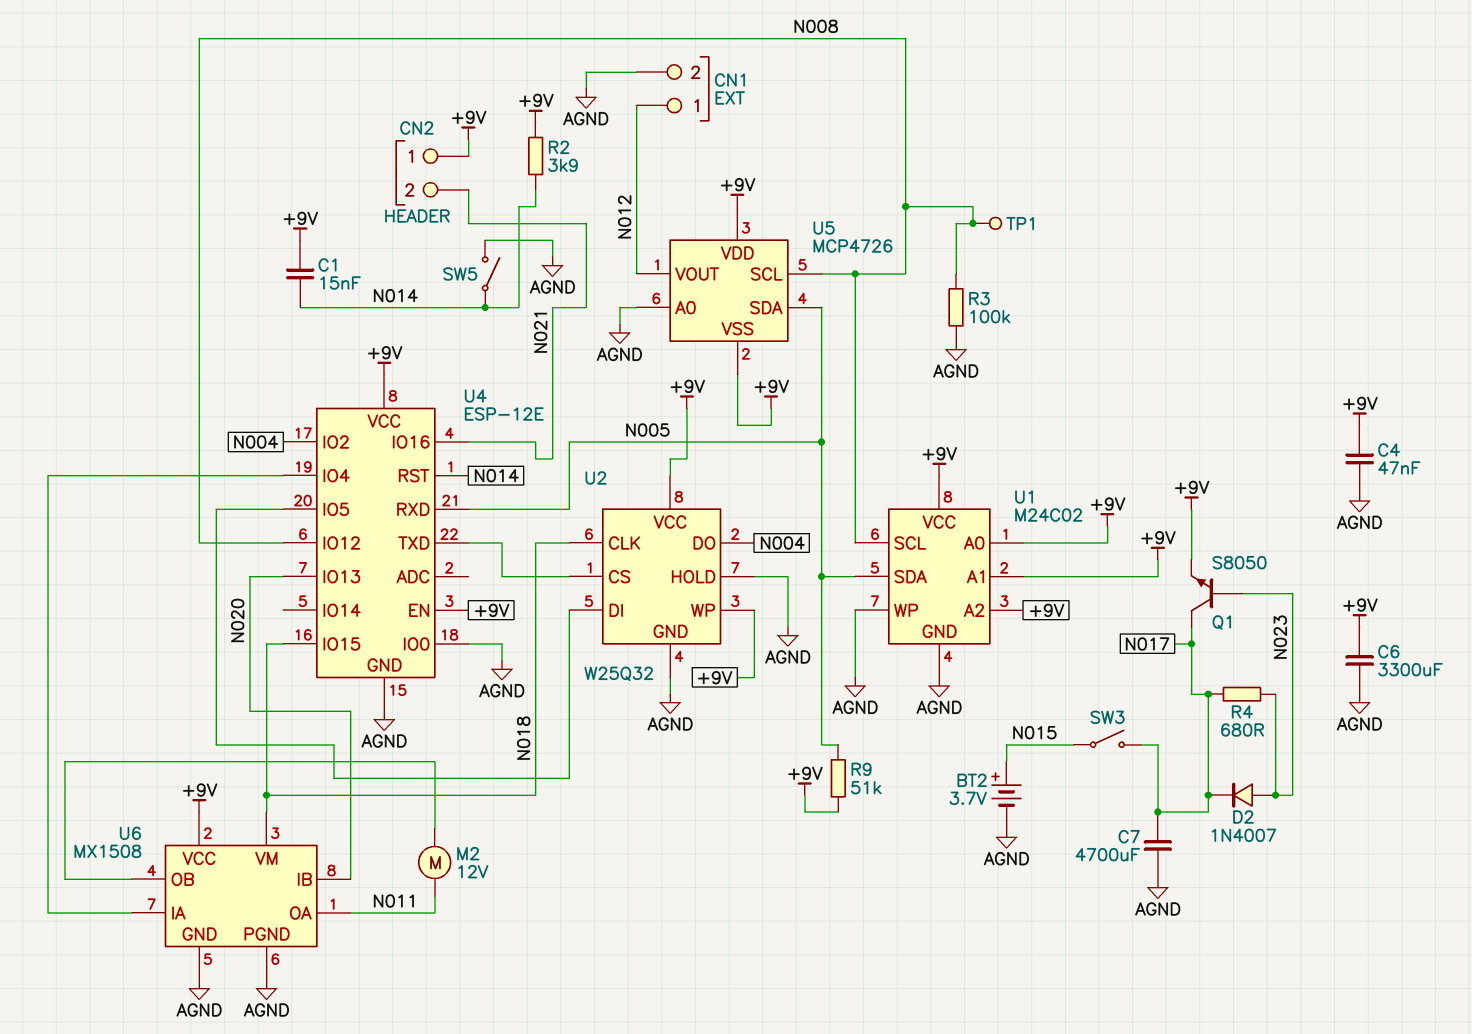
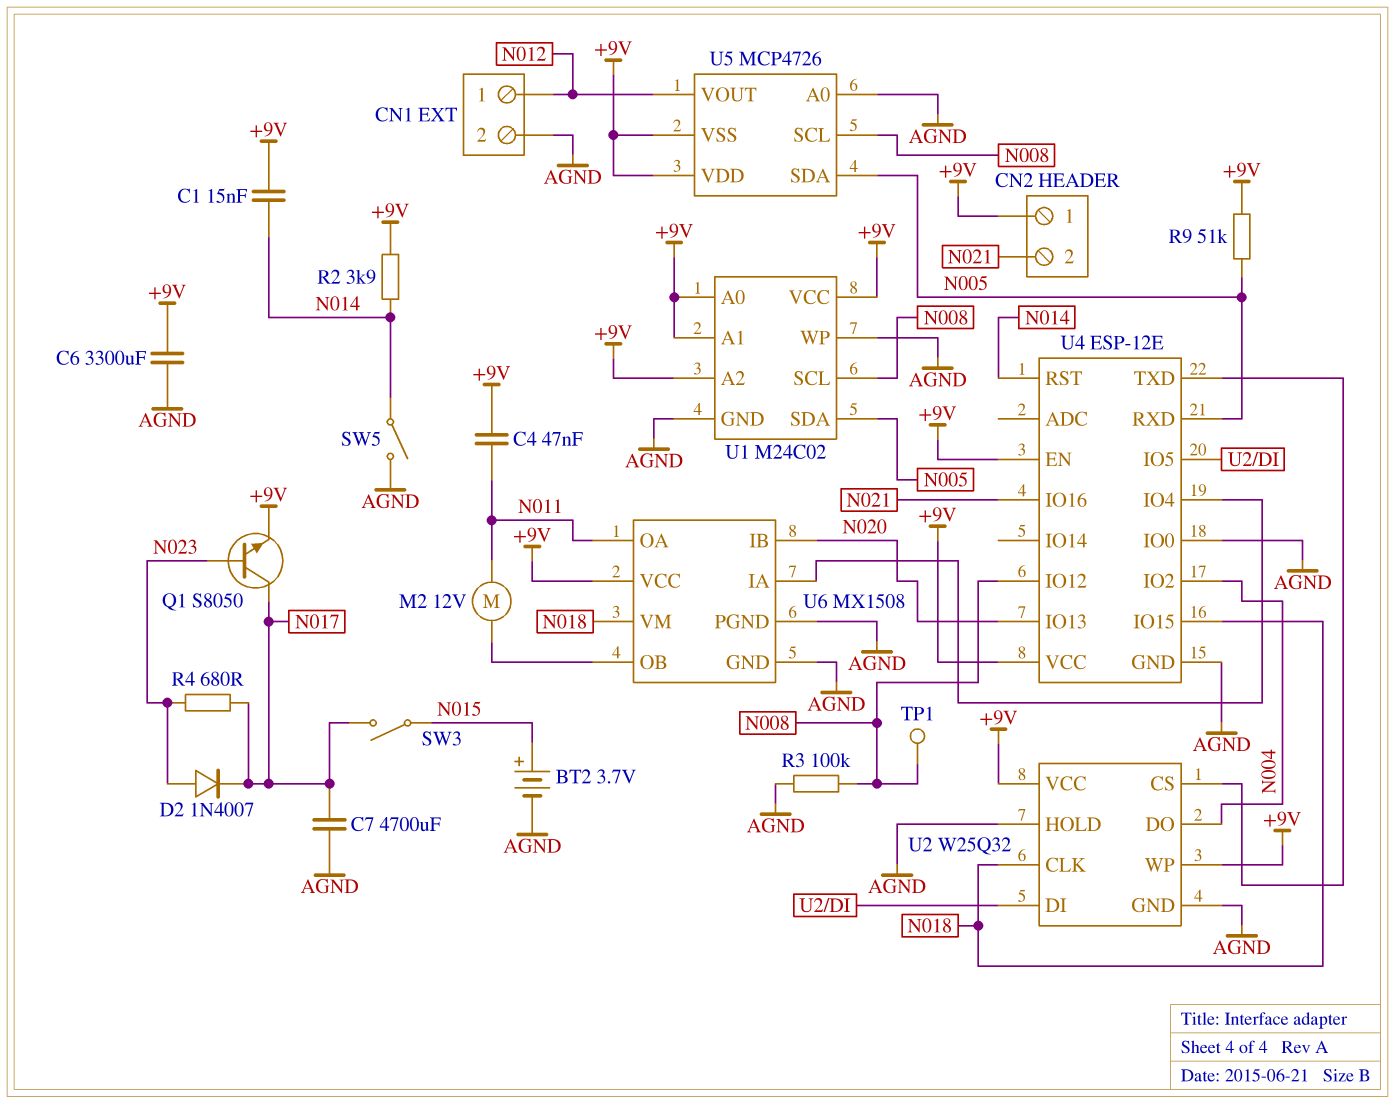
C4: 47nF (+9V, AGND) -> 47nF (+9V, N011)

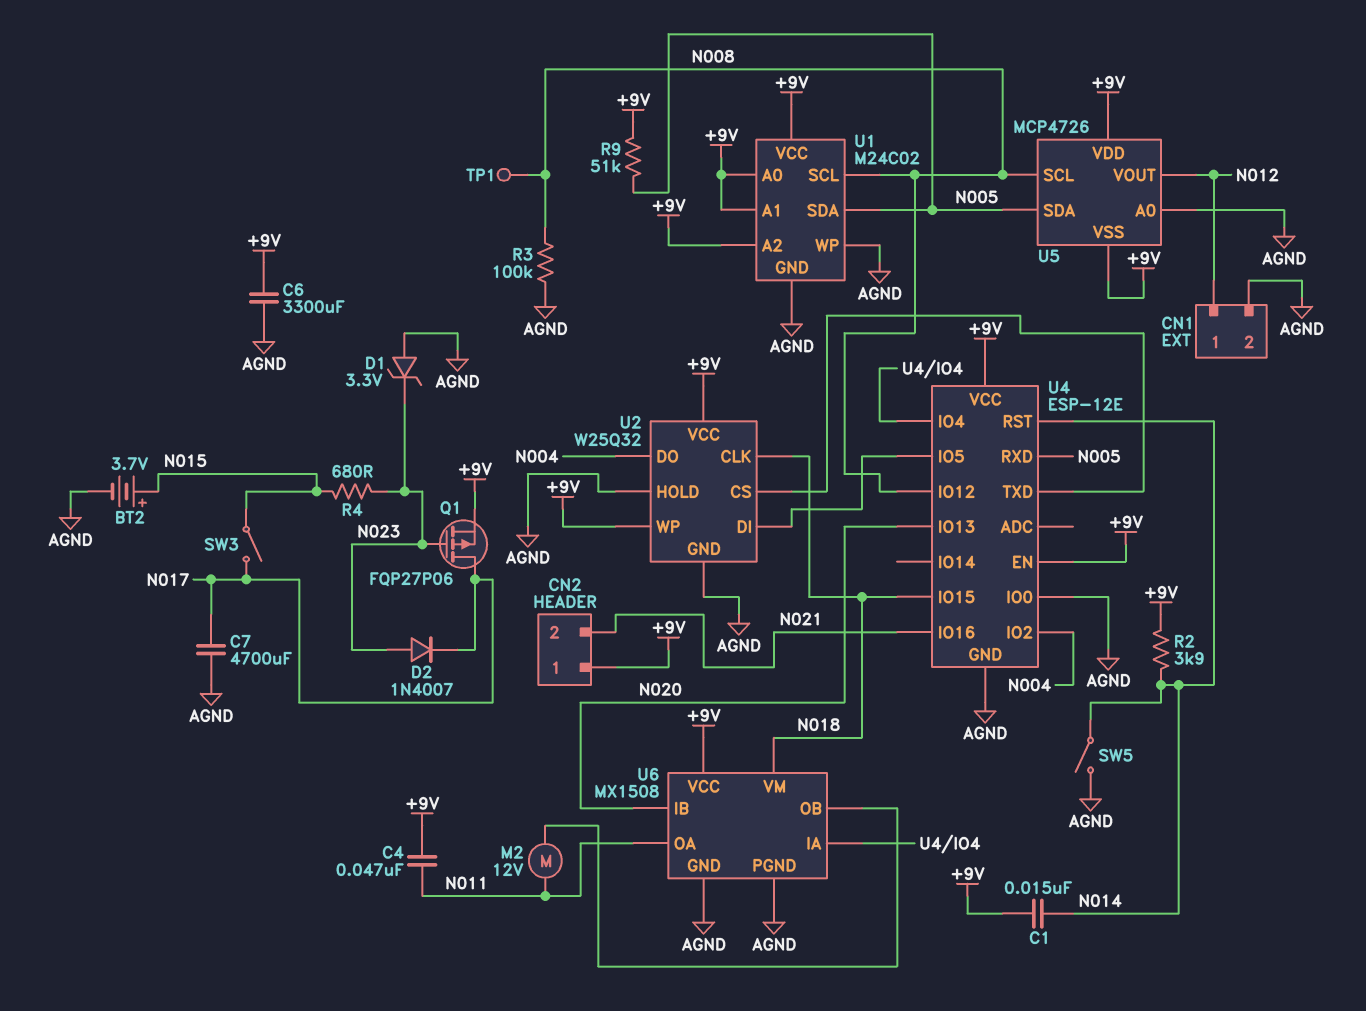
D1: none -> zener 3.3V (A AGND, K N023)
Q1: NPN S8050 (B N023, C N017, E +9V) -> PMOS FQP27P06 (G N023, D N017, S +9V)
R4: 680 (N017, N023) -> 680 (N015, N023)

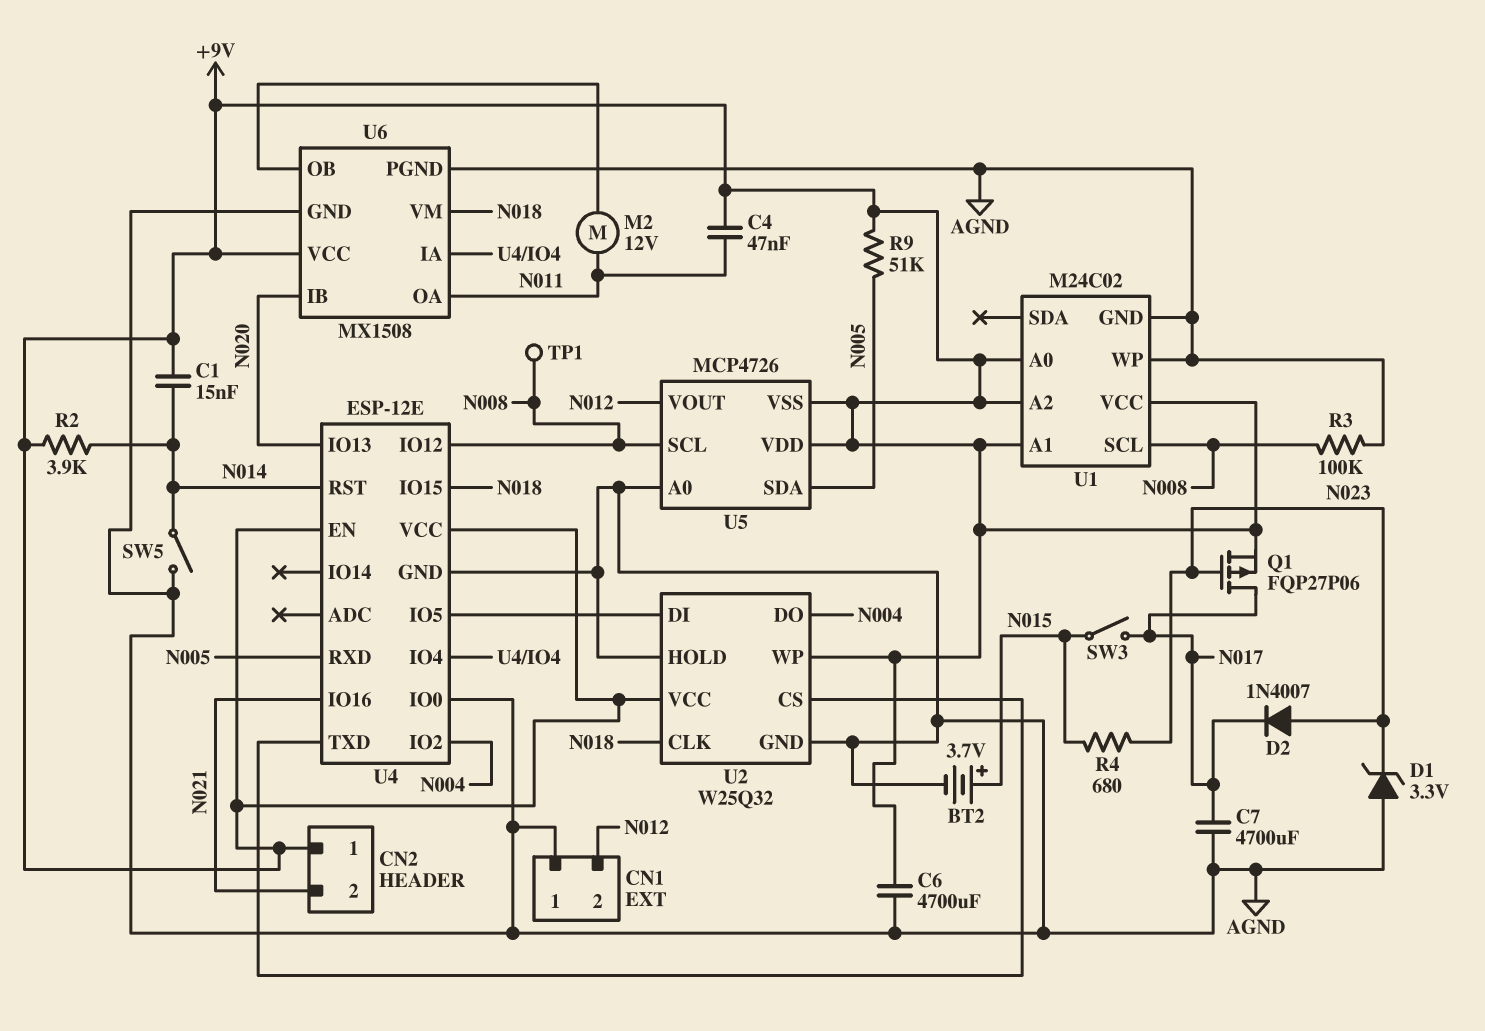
C6: 3300uF (+9V, AGND) -> 4700uF (+9V, AGND)
CN1 pin 1: N012 -> AGND
CN1 pin 2: AGND -> N012
U1 pin SDA: N005 -> none

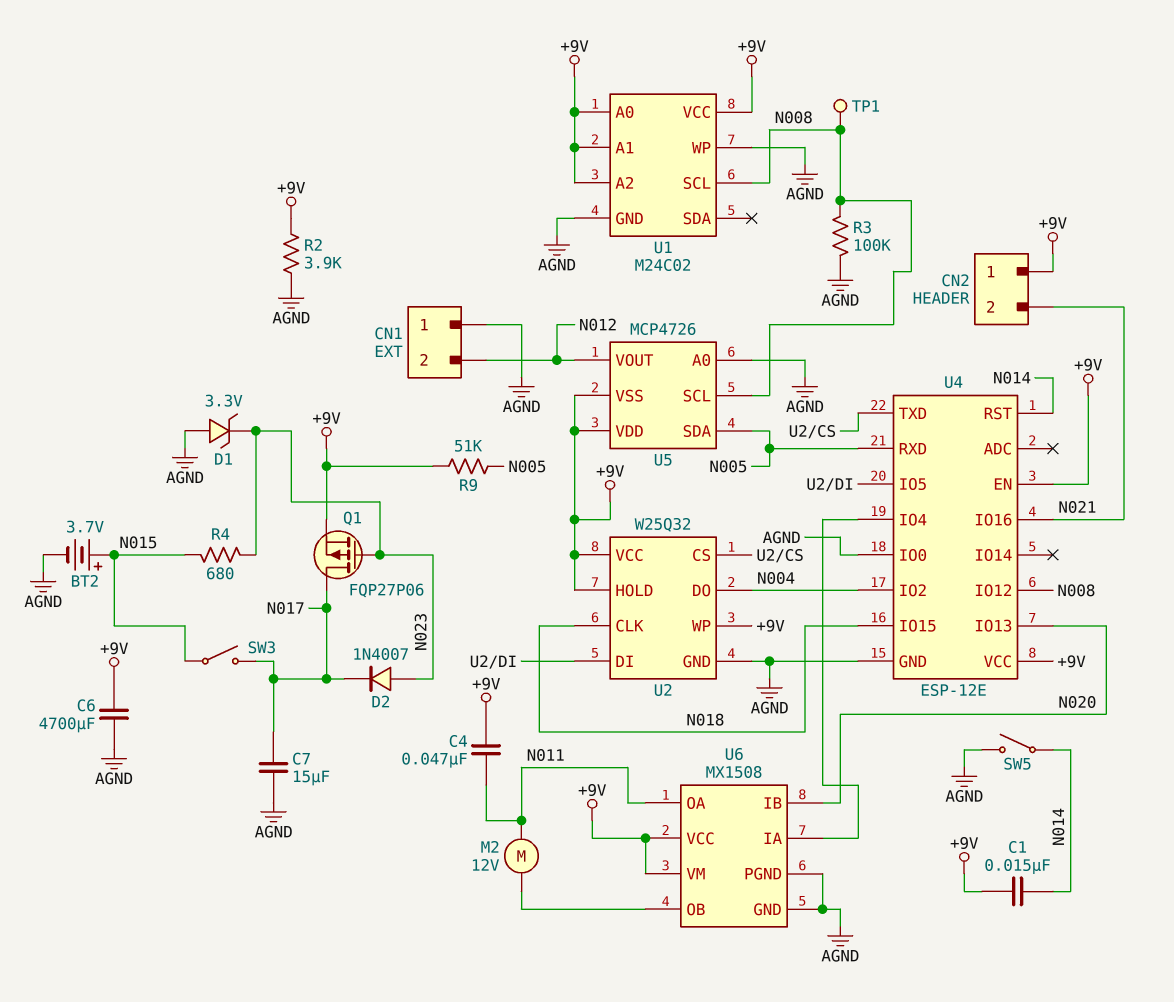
C7: 4700uF (AGND, N017) -> 15uF (AGND, N017)
R2: 3.9k (+9V, N014) -> 3.9k (+9V, AGND)
U2 pin HOLD: AGND -> +9V
U6 pin VM: N018 -> +9V

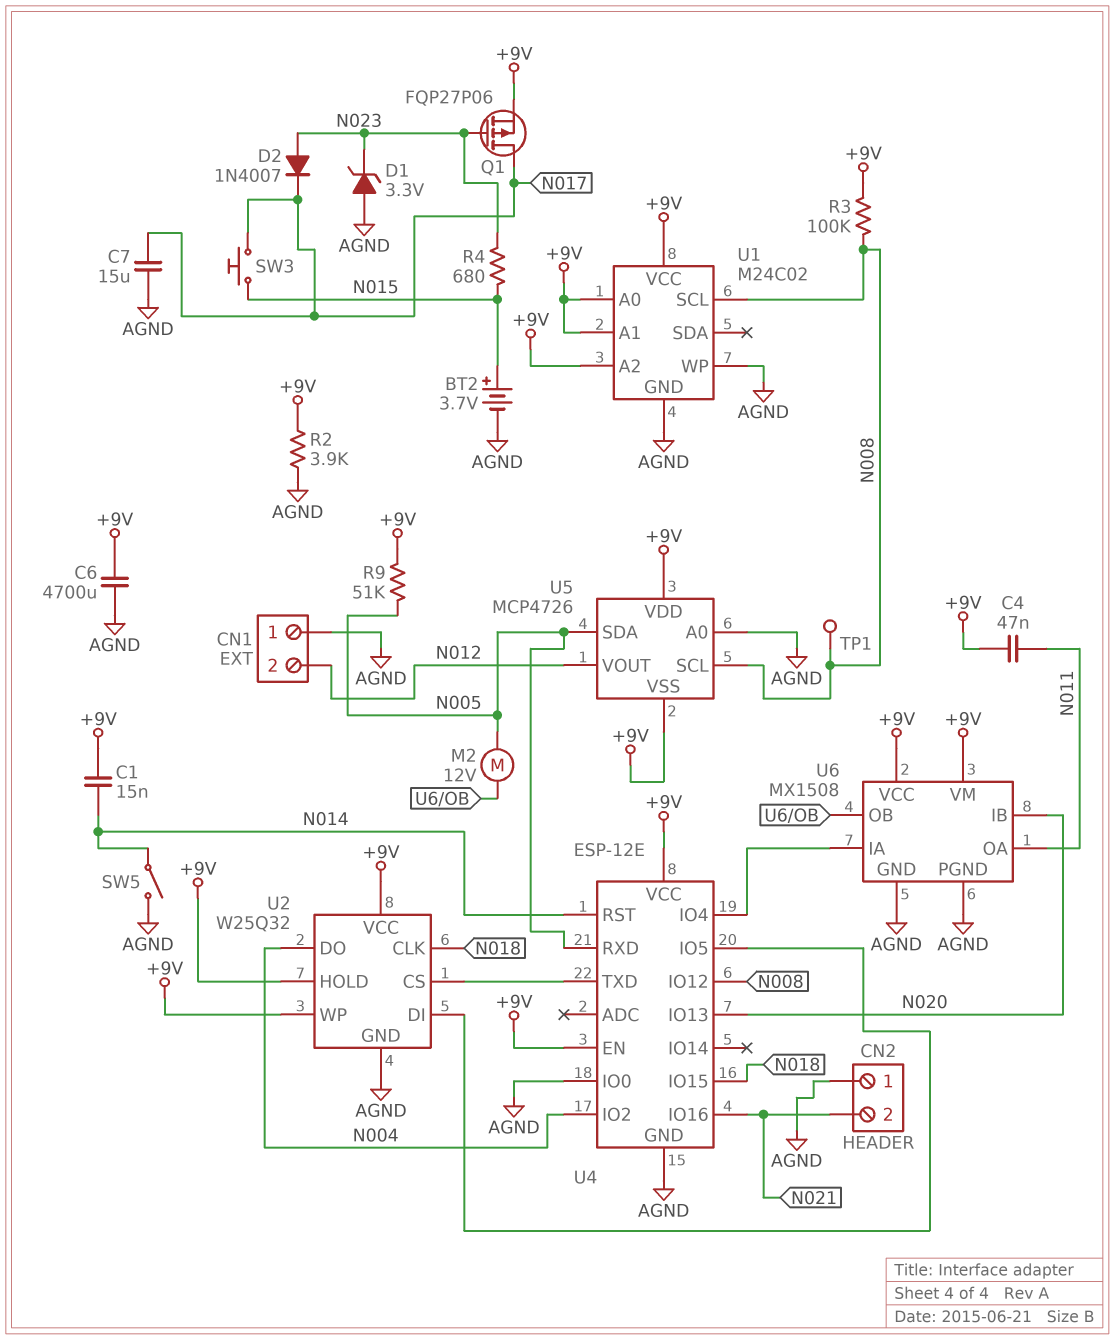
CN2 pin 1: +9V -> AGND
M2: motor 12V (N011, U6/OB) -> motor 12V (N005, U6/OB)
R3: 100k (AGND, N008) -> 100k (+9V, N008)
SW3: switch (N015, N017) -> button (N015, N017)

